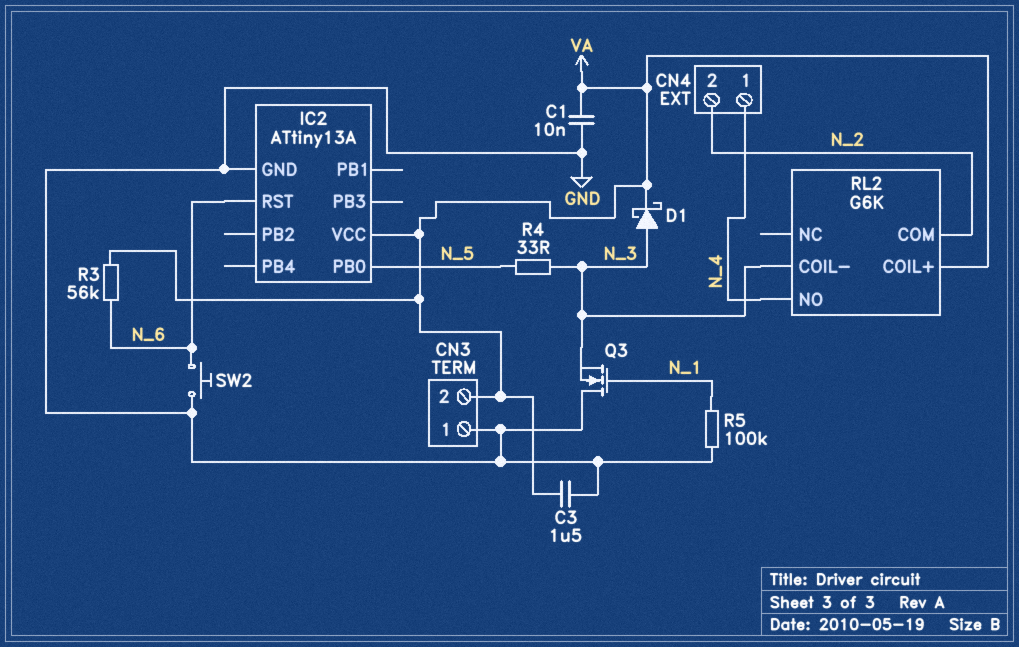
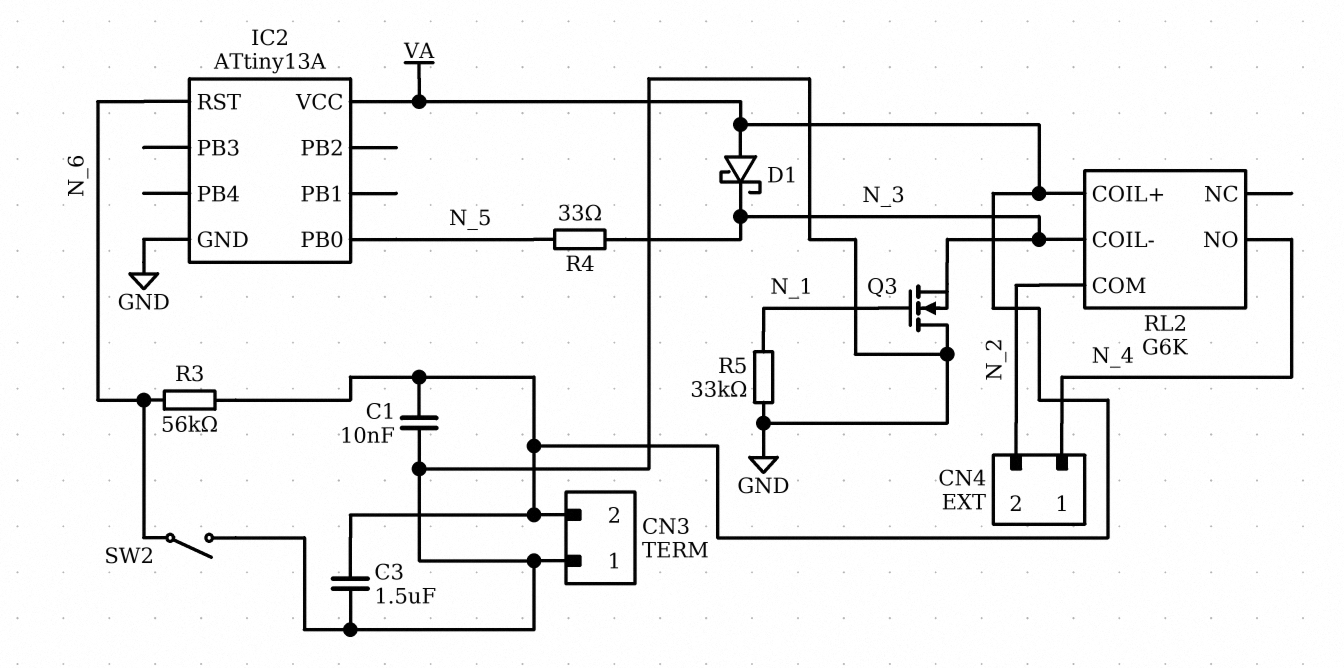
D1: schottky (A N_3, K VA) -> schottky (A VA, K N_3)
R5: 100k (GND, N_1) -> 33k (GND, N_1)
SW2: button (GND, N_6) -> switch (GND, N_6)

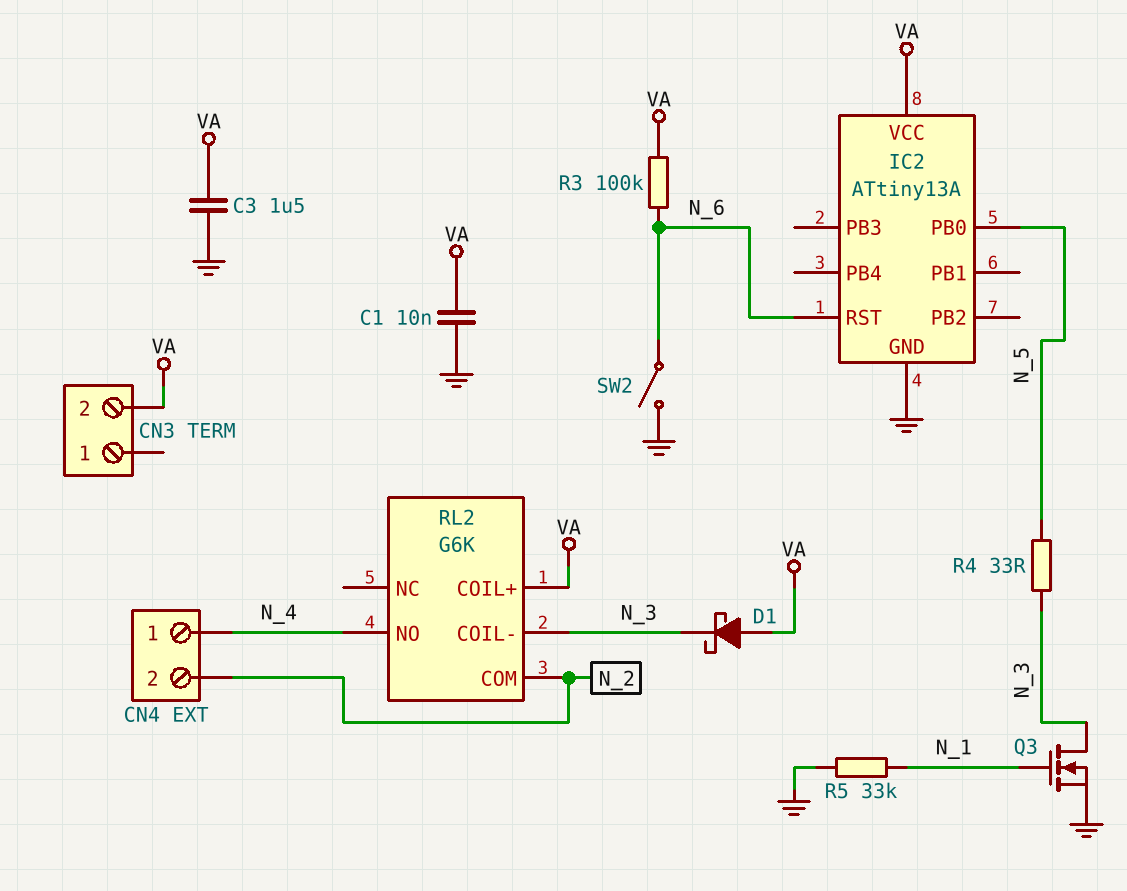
CN3 pin 1: GND -> none
Q3: NMOS (G N_1, D GND, S N_3) -> NMOS (G N_1, D N_3, S GND)
R3: 56k (N_6, VA) -> 100k (N_6, VA)

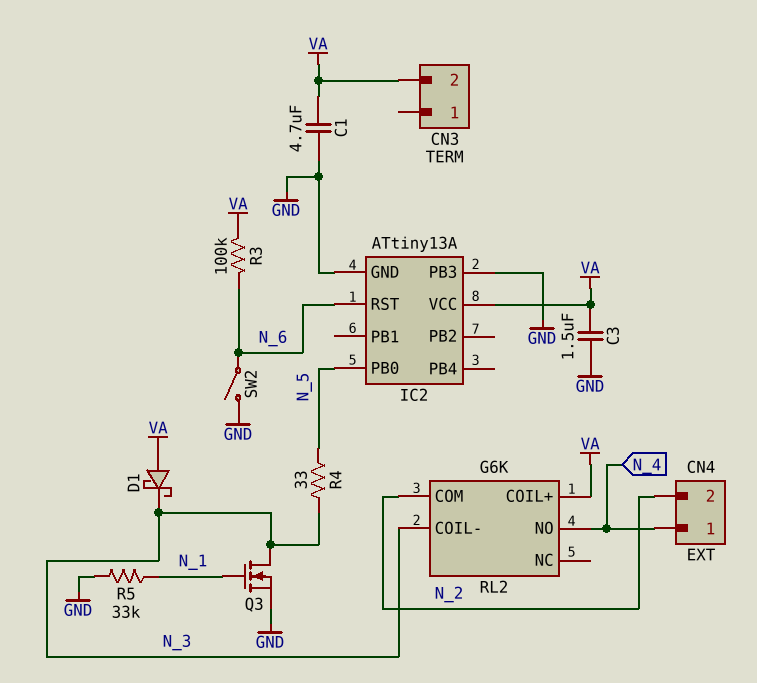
C1: 10nF (GND, VA) -> 4.7uF (GND, VA)
IC2 pin PB3: none -> GND

